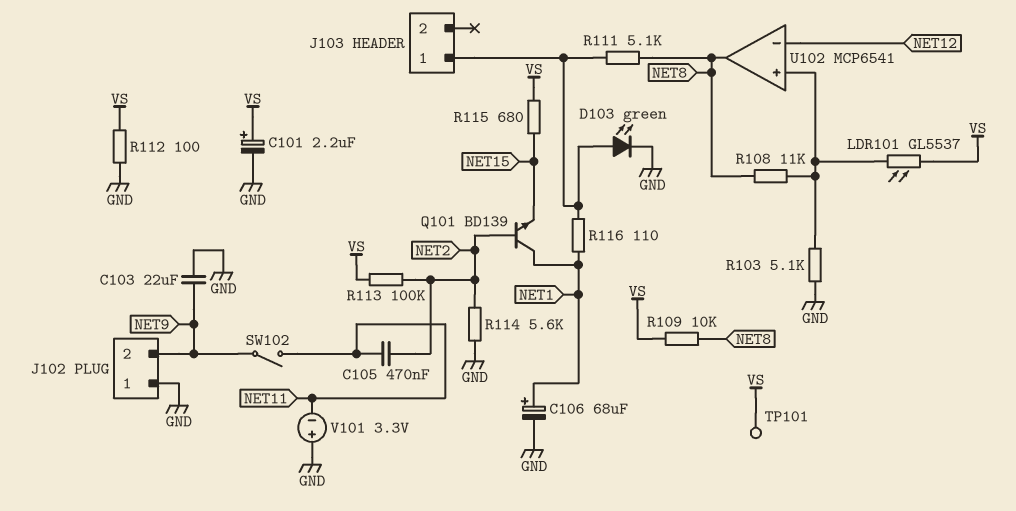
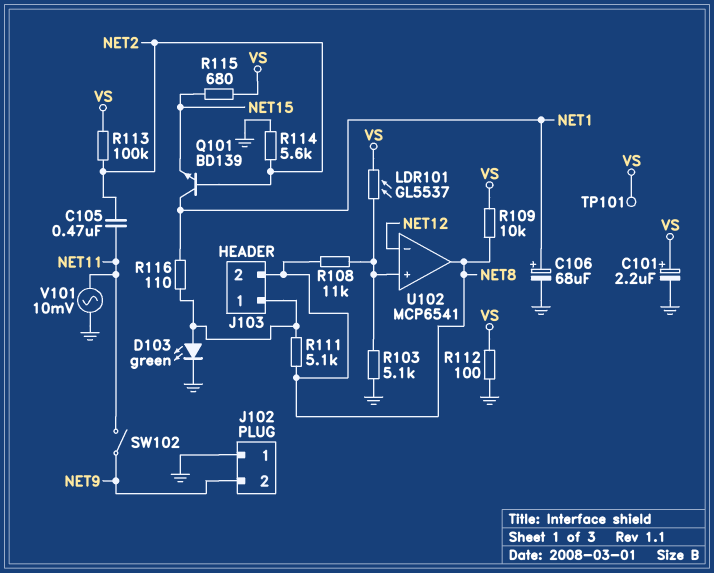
C103: 22uF (GND, NET9) -> none
J103 pin 2: none -> NET8
V101: 3.3V (plus GND, minus NET11) -> AC 10mV (GND, NET11)

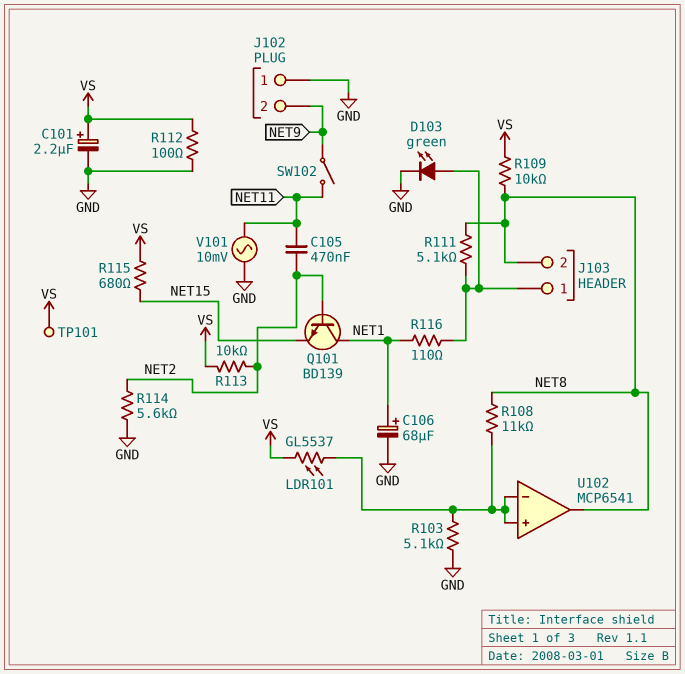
R113: 100k (NET2, VS) -> 10k (NET2, VS)
U102 pin in-: NET12 -> U102/in+

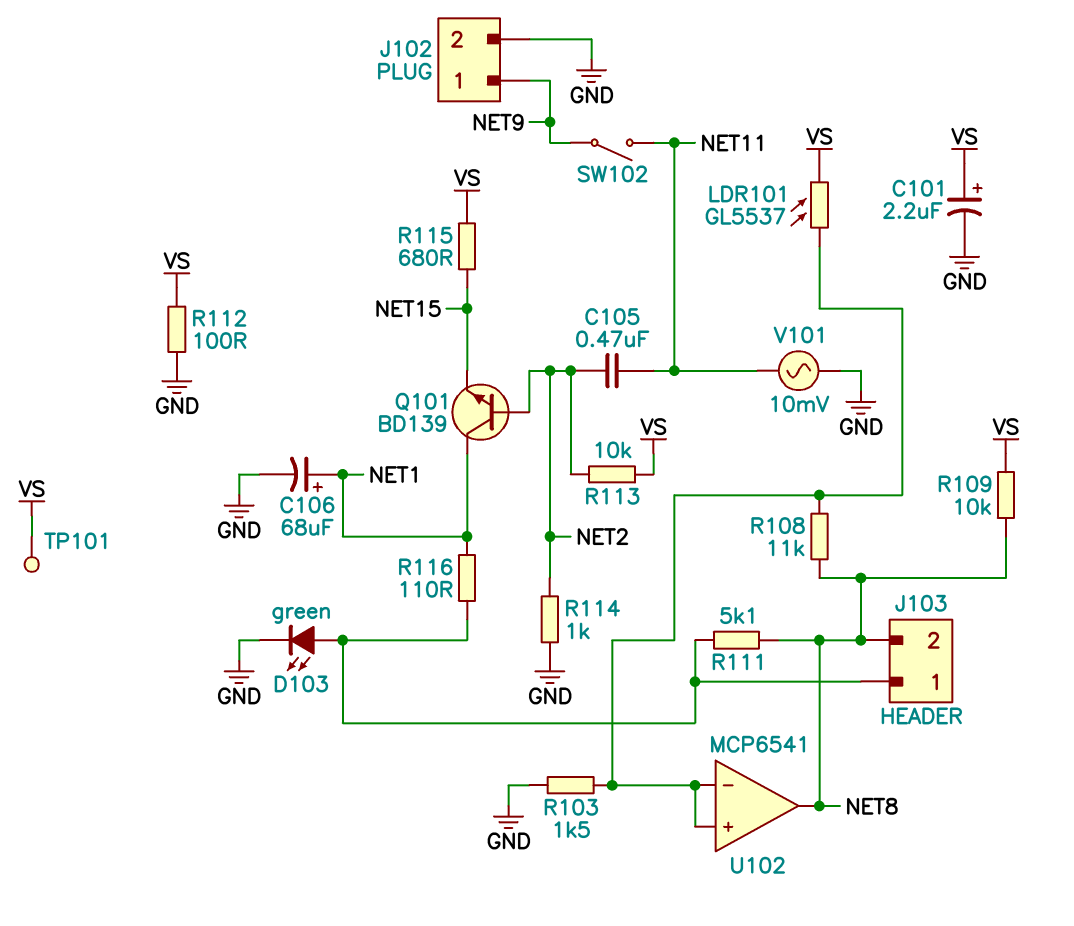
J102 pin 1: GND -> NET9
J102 pin 2: NET9 -> GND
R103: 5.1k (GND, U102/in+) -> 1.5k (GND, U102/in+)
R114: 5.6k (GND, NET2) -> 1k (GND, NET2)

